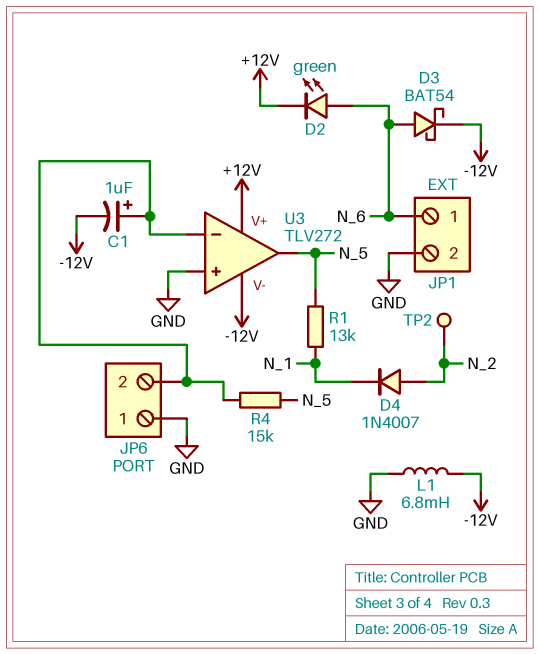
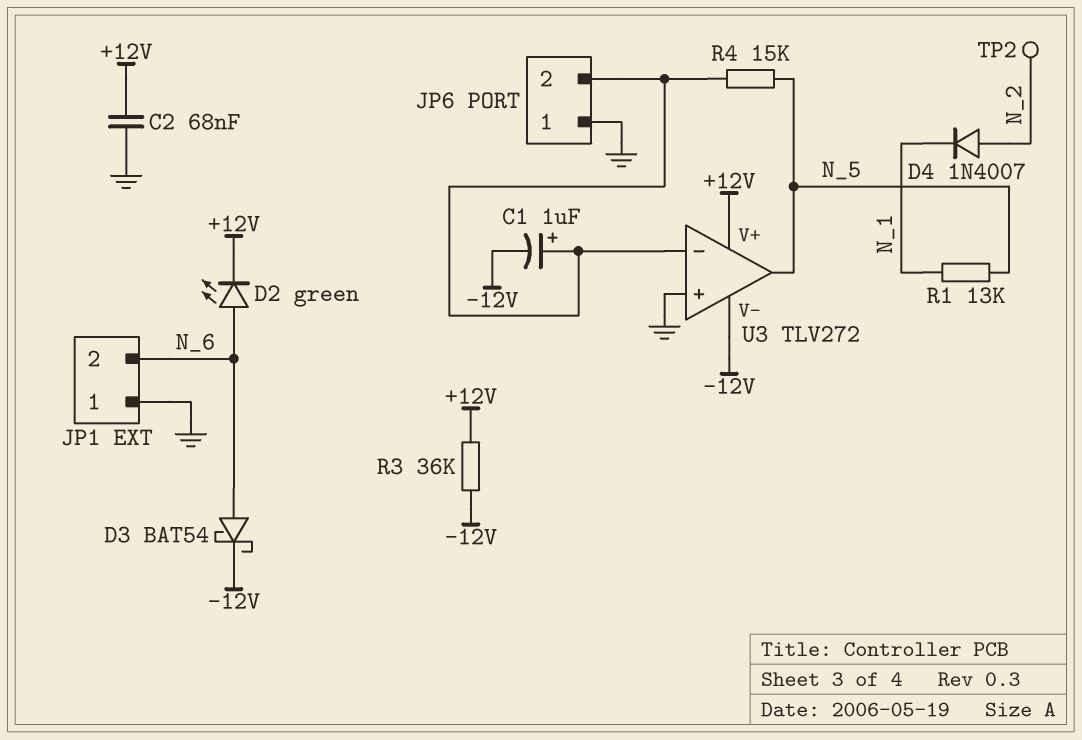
C2: none -> 68nF (+12V, GND)
JP1 pin 1: N_6 -> GND
JP1 pin 2: GND -> N_6
L1: 6.8mH (-12V, GND) -> none
R3: none -> 36k (+12V, -12V)

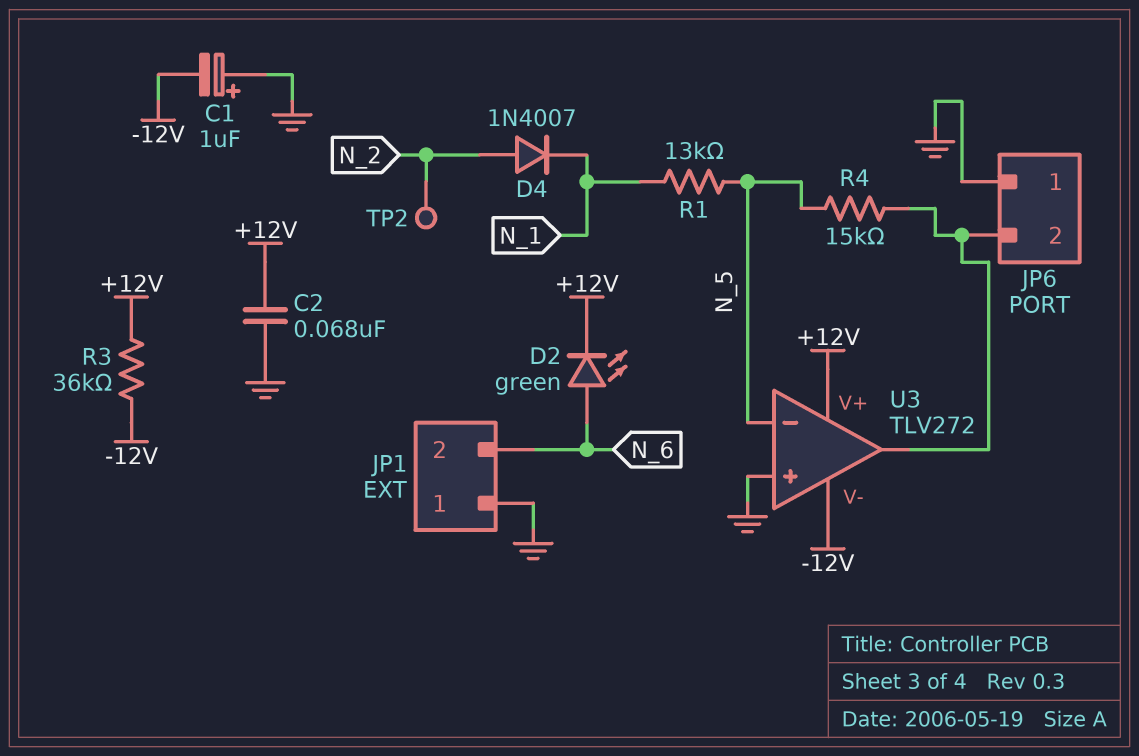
C1: 1uF (plus JP6/2, minus -12V) -> 1uF (plus GND, minus -12V)
D3: schottky BAT54 (A N_6, K -12V) -> none
U3 pin in-: JP6/2 -> N_5
U3 pin out: N_5 -> JP6/2

